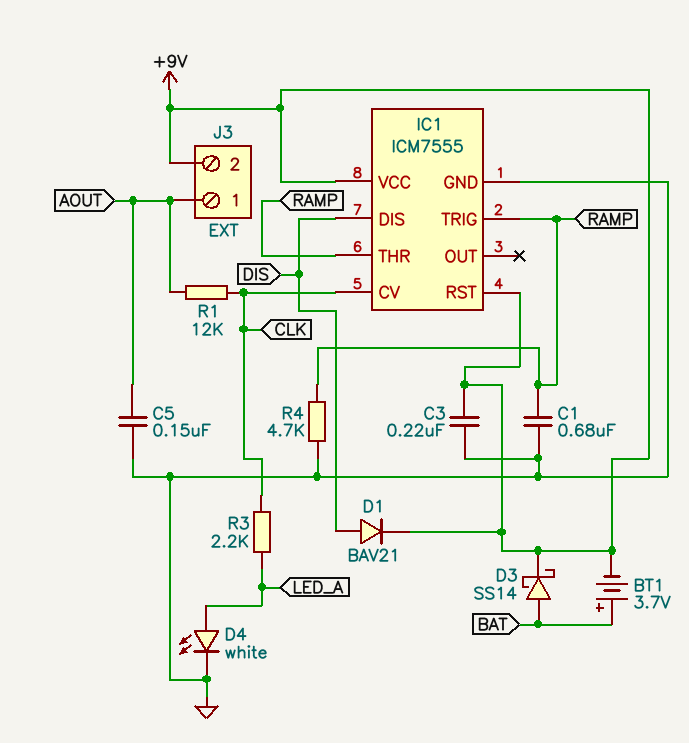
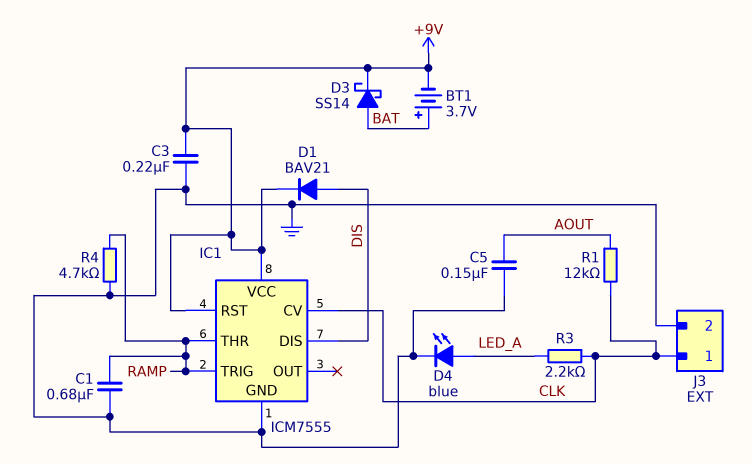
D4: LED white (A LED_A, K GND) -> LED blue (A LED_A, K GND)
J3 pin 1: AOUT -> CLK
J3 pin 2: +9V -> GND

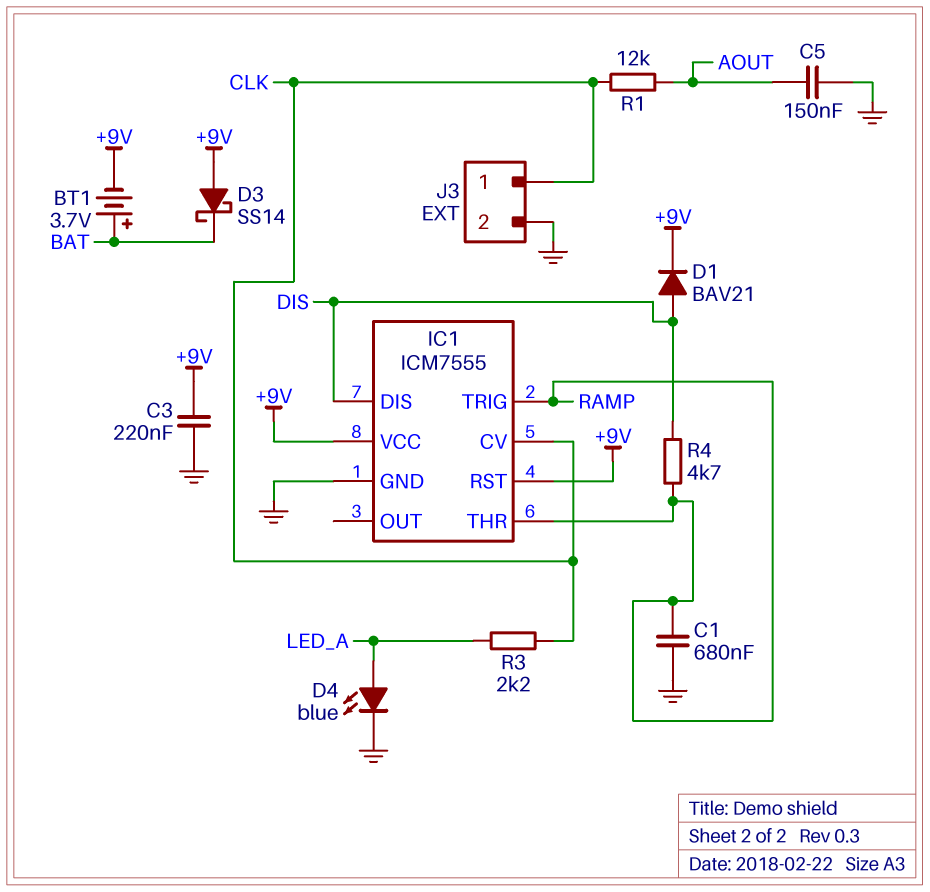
D3: schottky SS14 (A BAT, K +9V) -> schottky SS14 (A +9V, K BAT)
R4: 4.7k (GND, RAMP) -> 4.7k (DIS, RAMP)

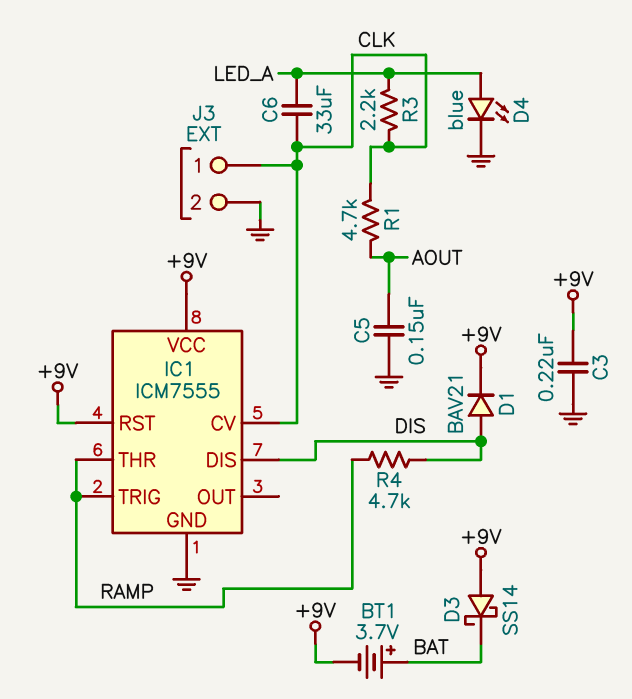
C1: 680nF (GND, RAMP) -> none
C6: none -> 33uF (CLK, LED_A)
R1: 12k (AOUT, CLK) -> 4.7k (AOUT, CLK)

